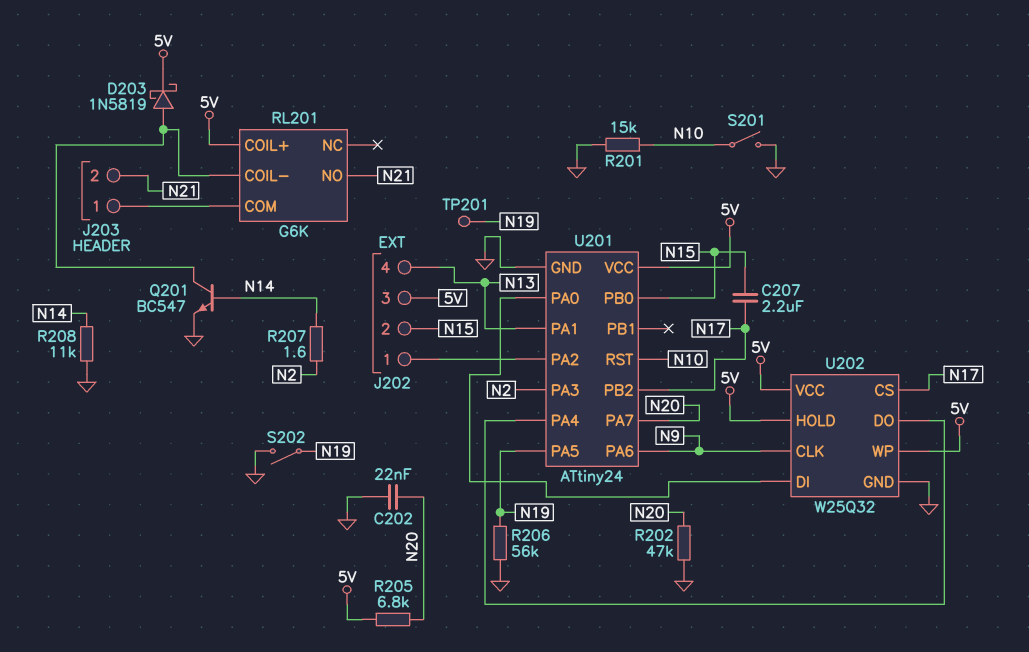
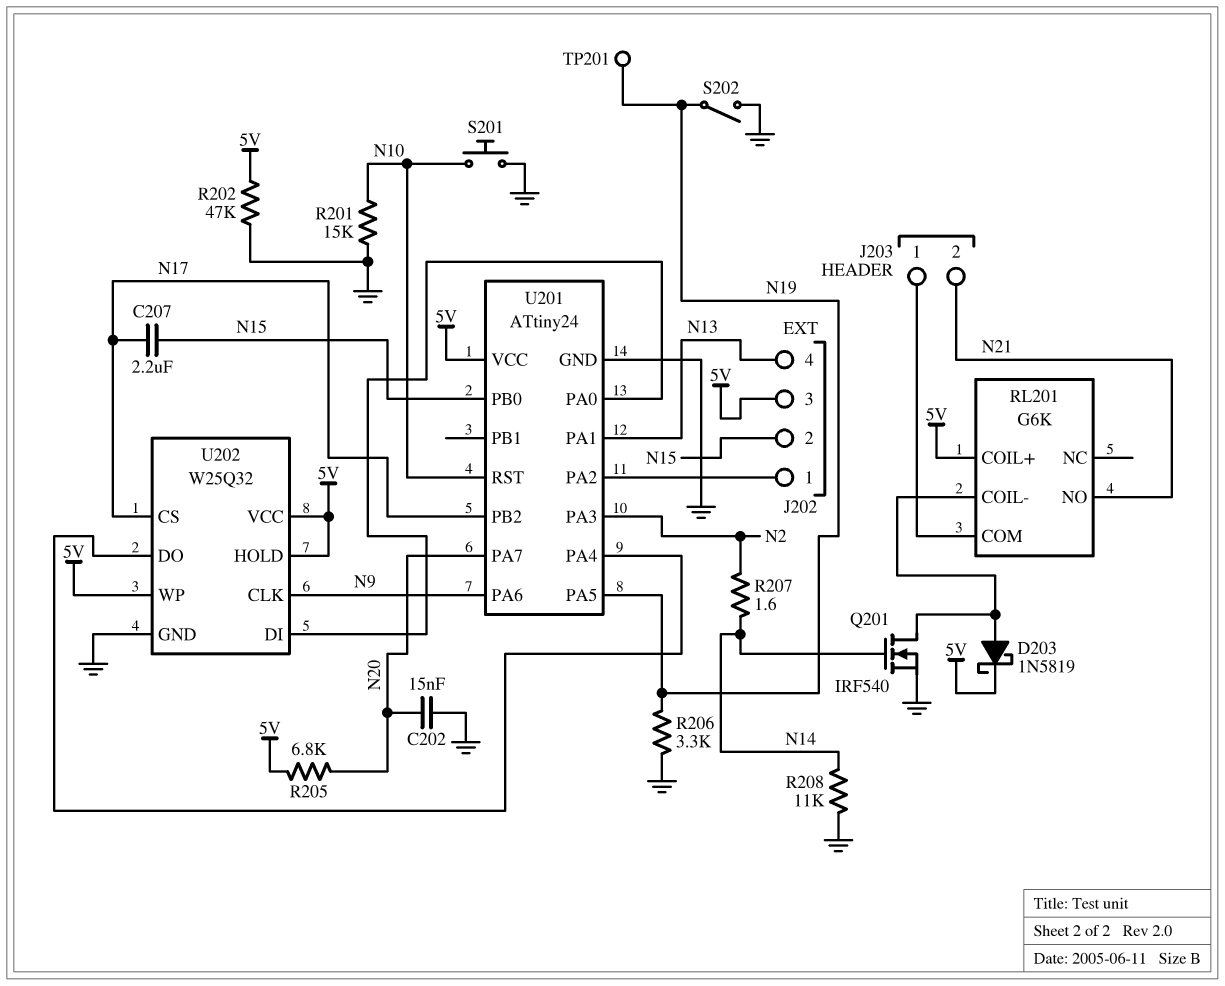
C202: 22nF (GND, N20) -> 15nF (GND, N20)
Q201: NPN BC547 (B N14, C RL201/COIL-, E GND) -> NMOS IRF540 (G N14, D RL201/COIL-, S GND)
R202: 47k (GND, N20) -> 47k (5V, GND)
R206: 56k (GND, N19) -> 3.3k (GND, N19)
S201: switch (GND, N10) -> button (GND, N10)

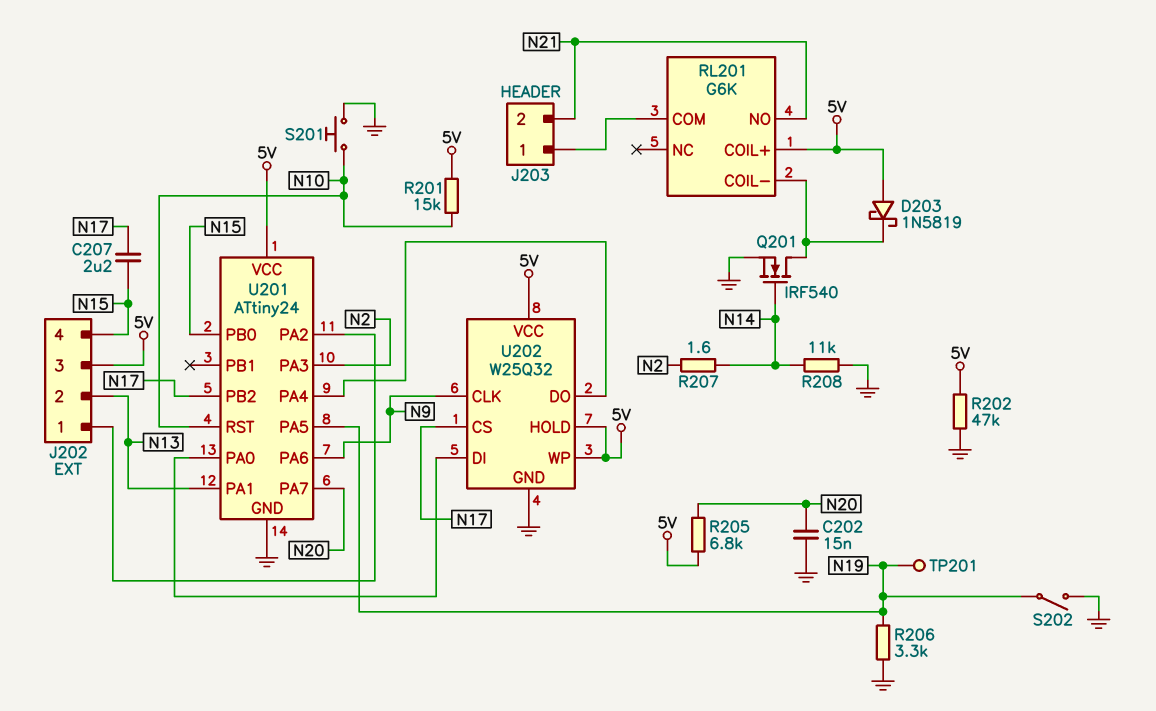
D203: schottky 1N5819 (A RL201/COIL-, K 5V) -> schottky 1N5819 (A 5V, K RL201/COIL-)
J202 pin 2: N15 -> N13
J202 pin 4: N13 -> N15
R201: 15k (GND, N10) -> 15k (5V, N10)

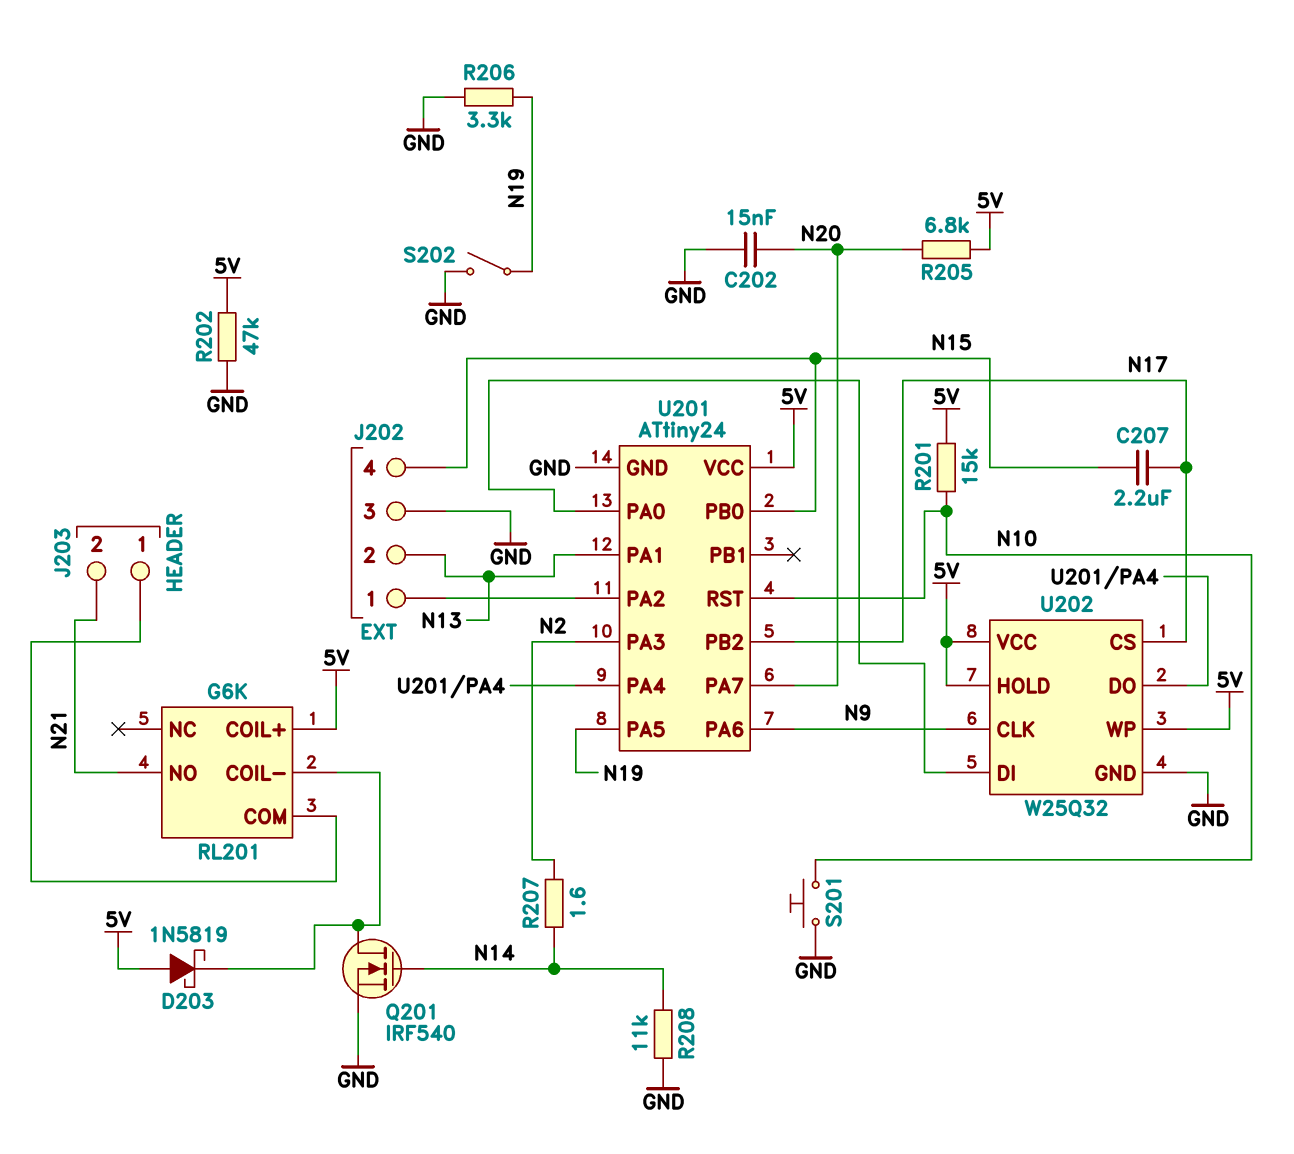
J202 pin 3: 5V -> GND
TP201: test point (N19) -> none

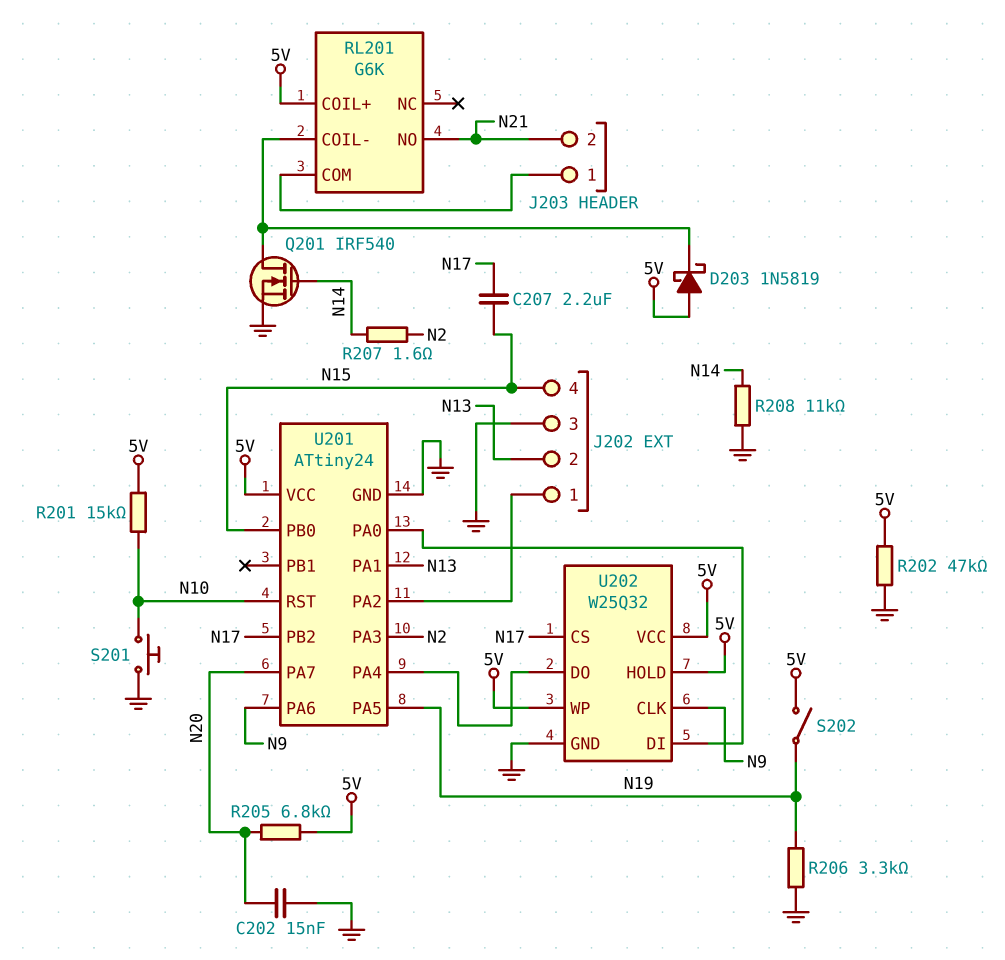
S202: switch (GND, N19) -> switch (5V, N19)

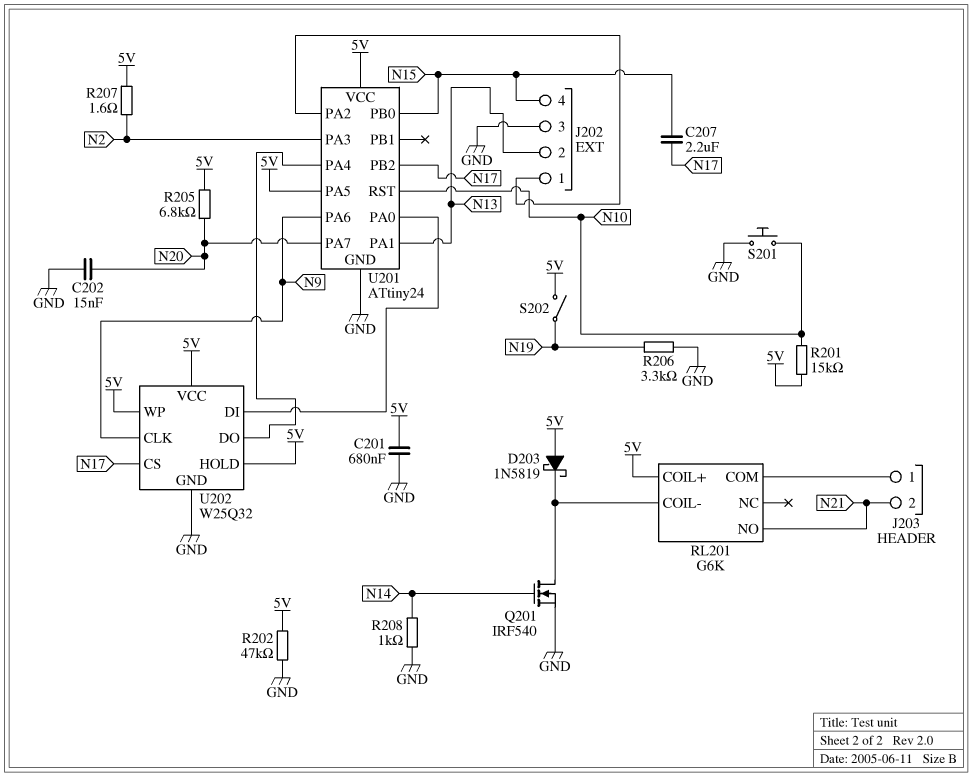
C201: none -> 680nF (5V, GND)
R207: 1.6 (N2, N14) -> 1.6 (5V, N2)
R208: 11k (GND, N14) -> 1k (GND, N14)
U201 pin PA5: N19 -> 5V

